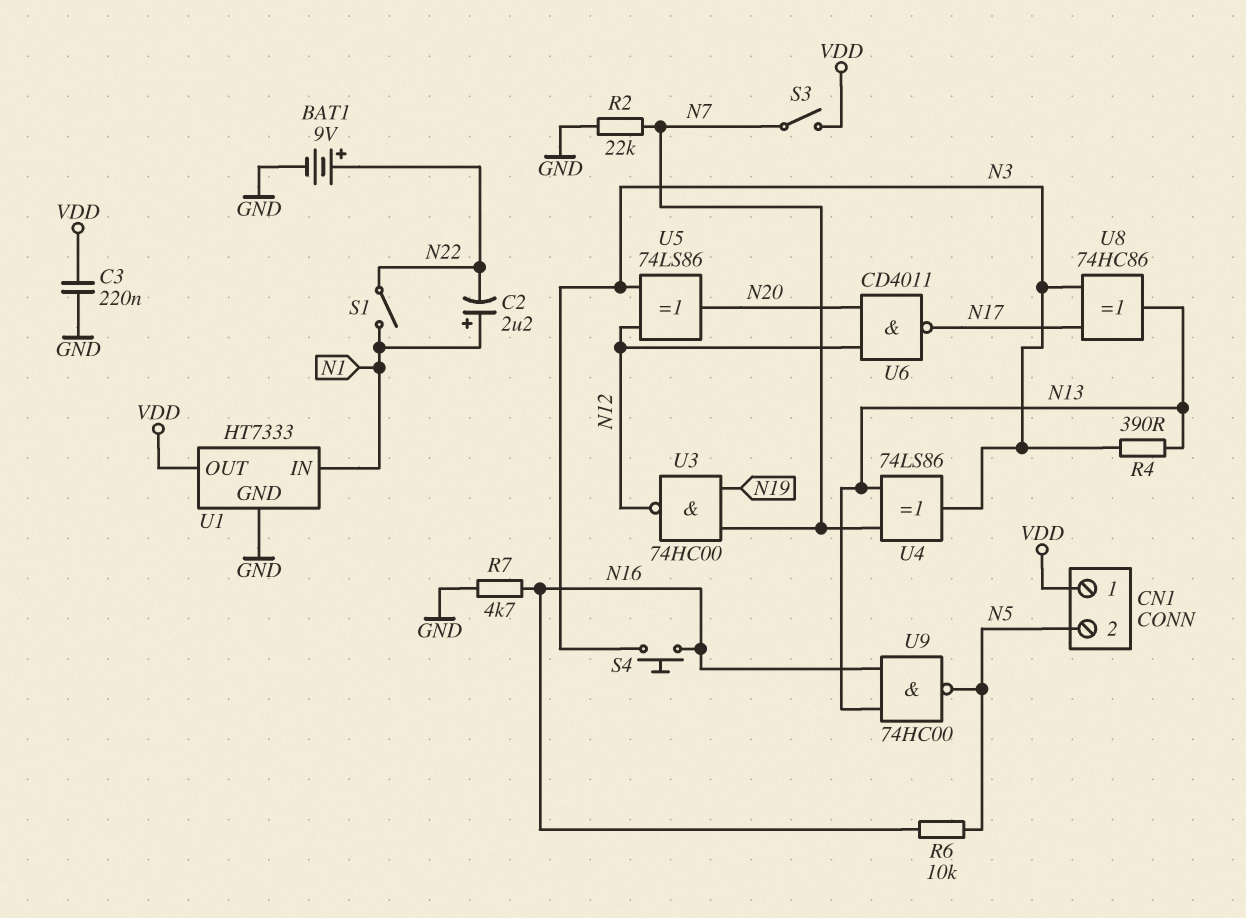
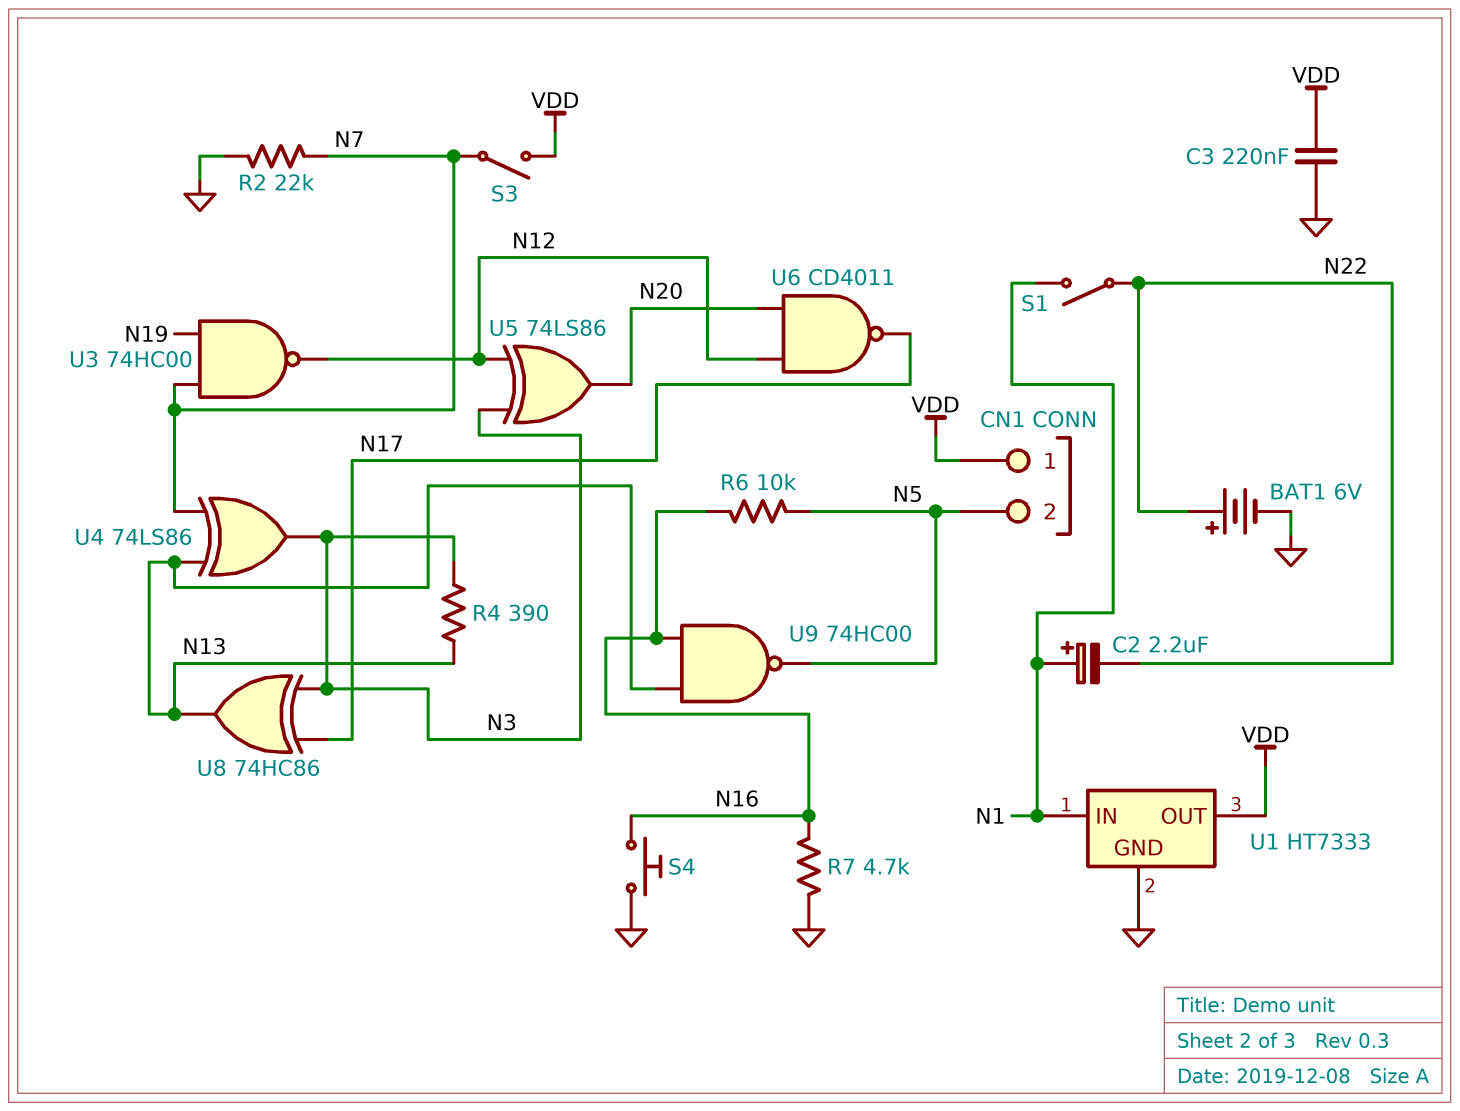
BAT1: 9V (plus N22, minus GND) -> 6V (plus N22, minus GND)
S4: button (N3, N16) -> button (GND, N16)

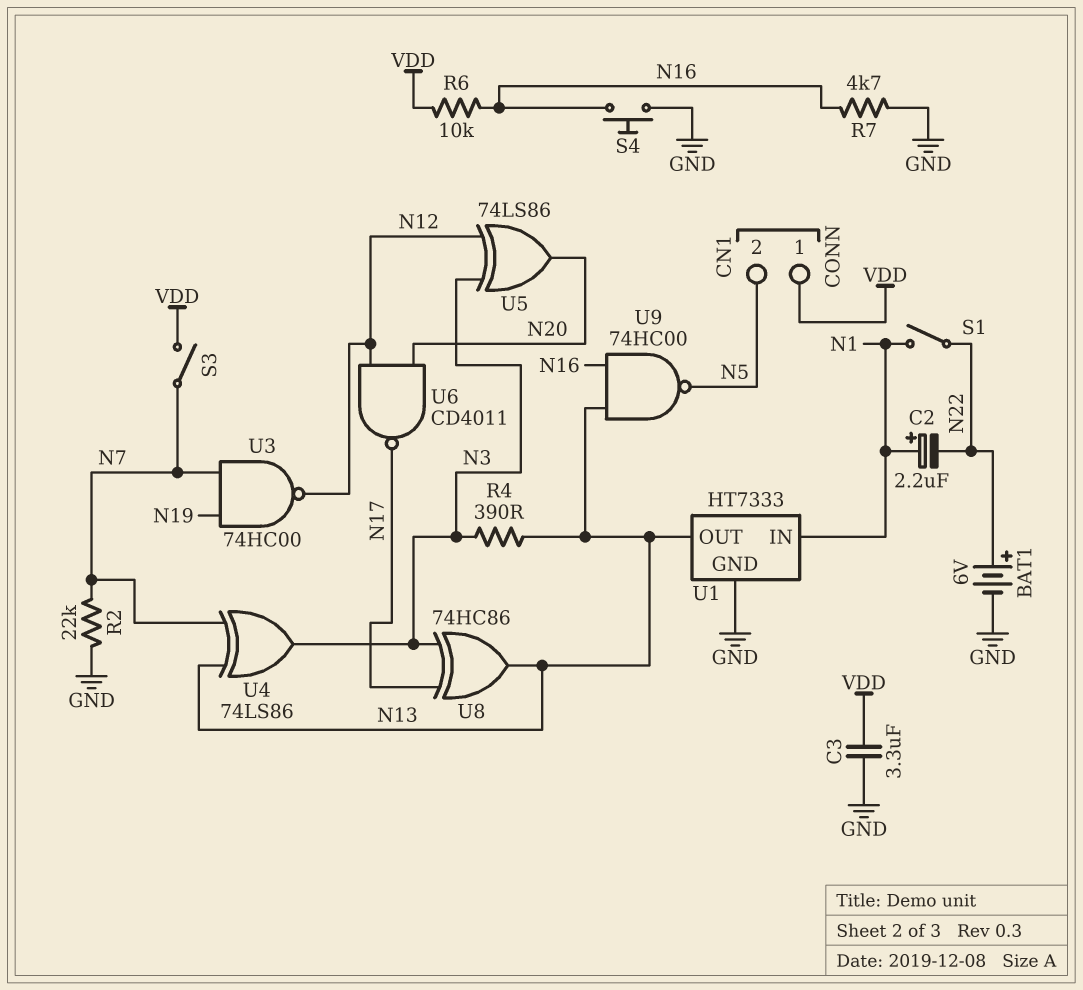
C3: 220nF (GND, VDD) -> 3.3uF (GND, VDD)
R6: 10k (N5, N16) -> 10k (N16, VDD)
U1 pin OUT: VDD -> N13

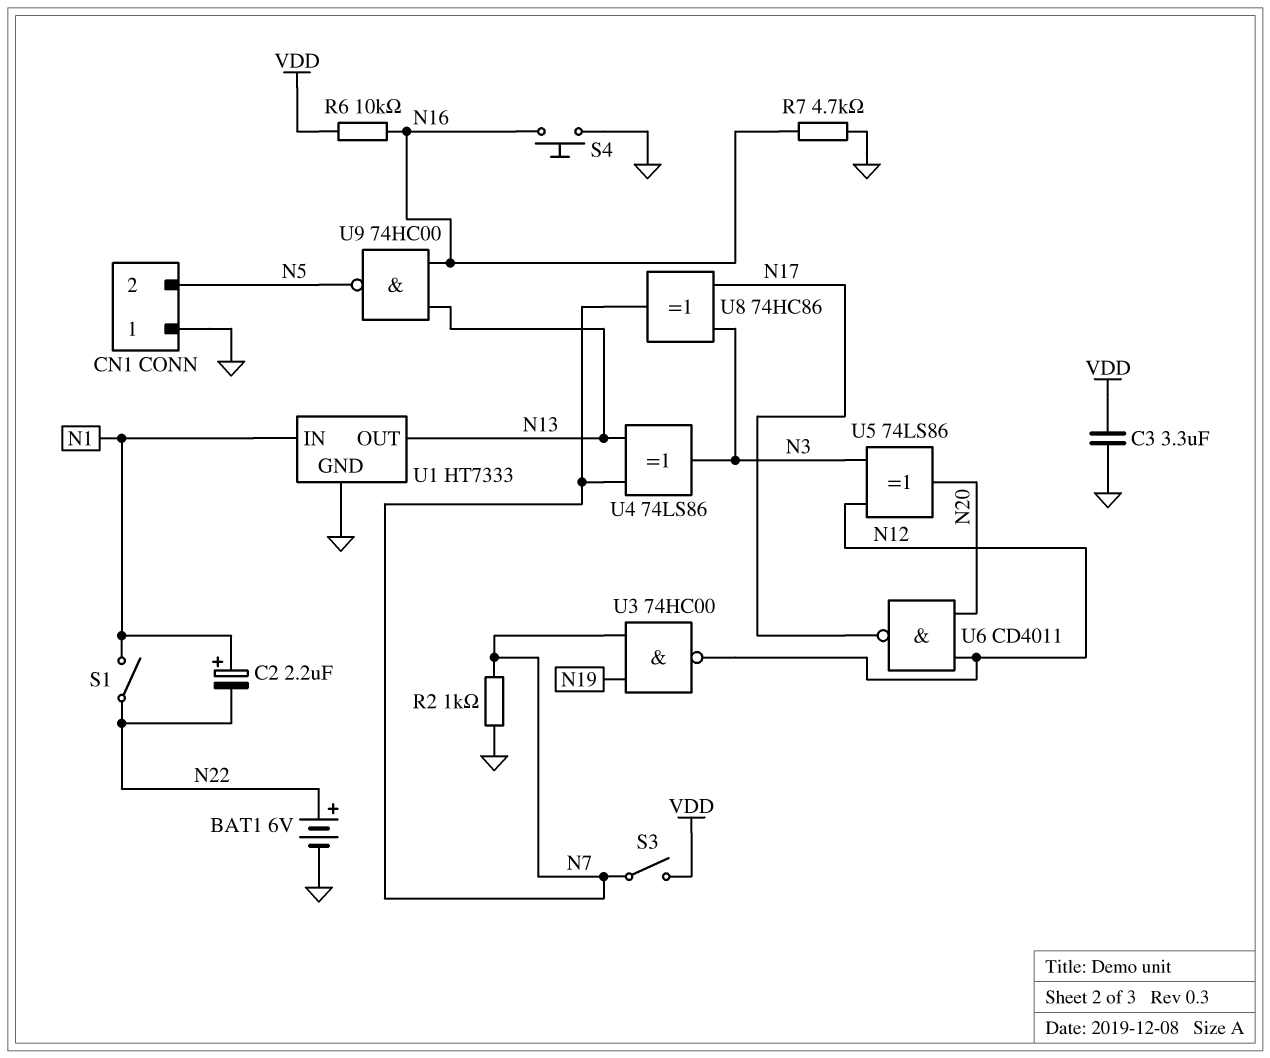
CN1 pin 1: VDD -> GND
R2: 22k (GND, N7) -> 1k (GND, N7)
R4: 390 (N3, N13) -> none
U8: XOR 74HC86 (in N3, in N17, out N13) -> XOR 74HC86 (in N3, in N17, out N7)

